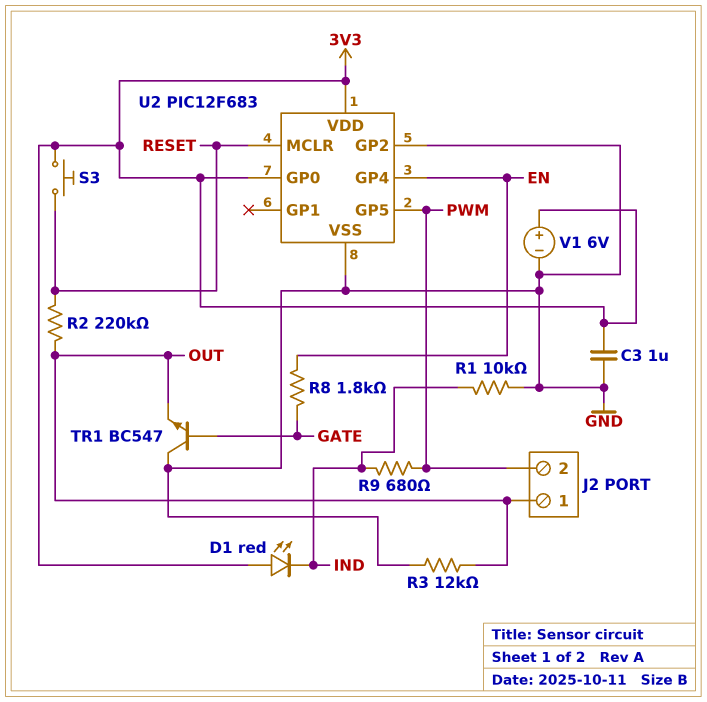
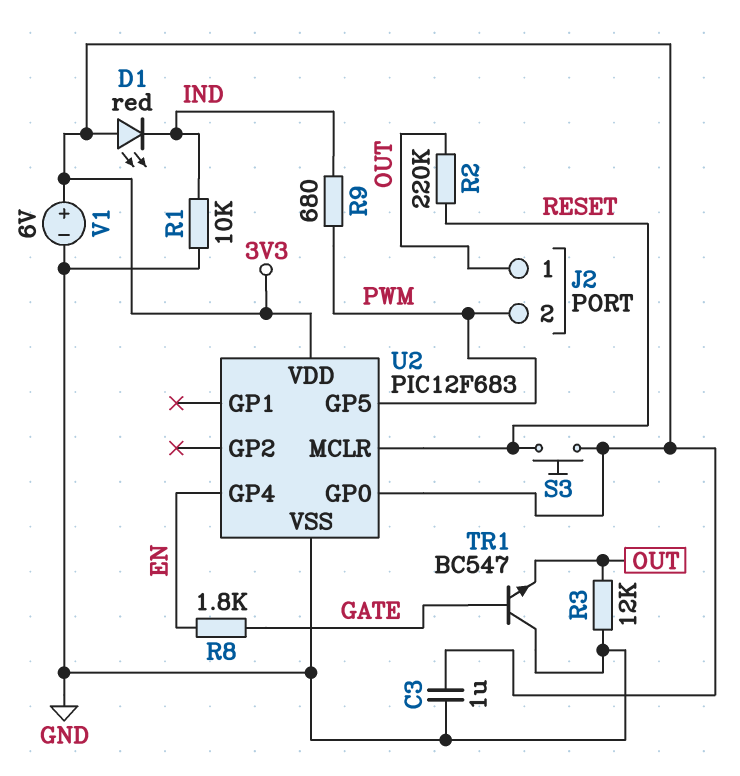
U2 pin GP2: GND -> none

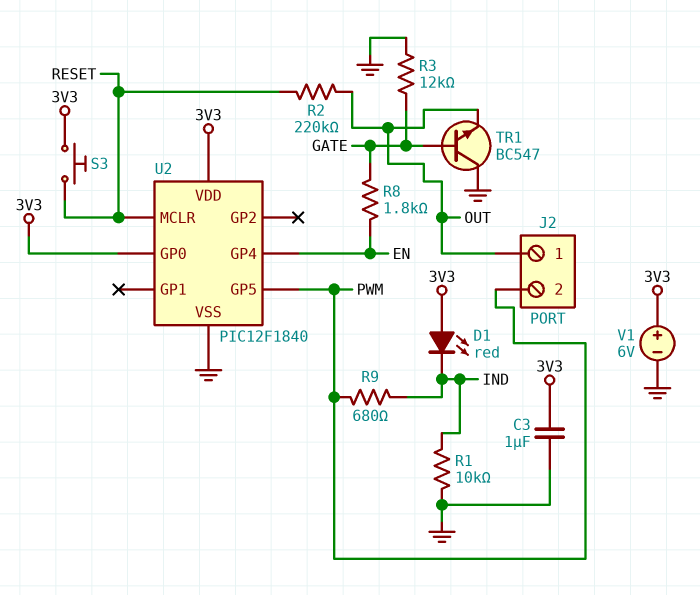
R3: 12k (GND, OUT) -> 12k (GATE, GND)
U2: PIC12F683 -> PIC12F1840

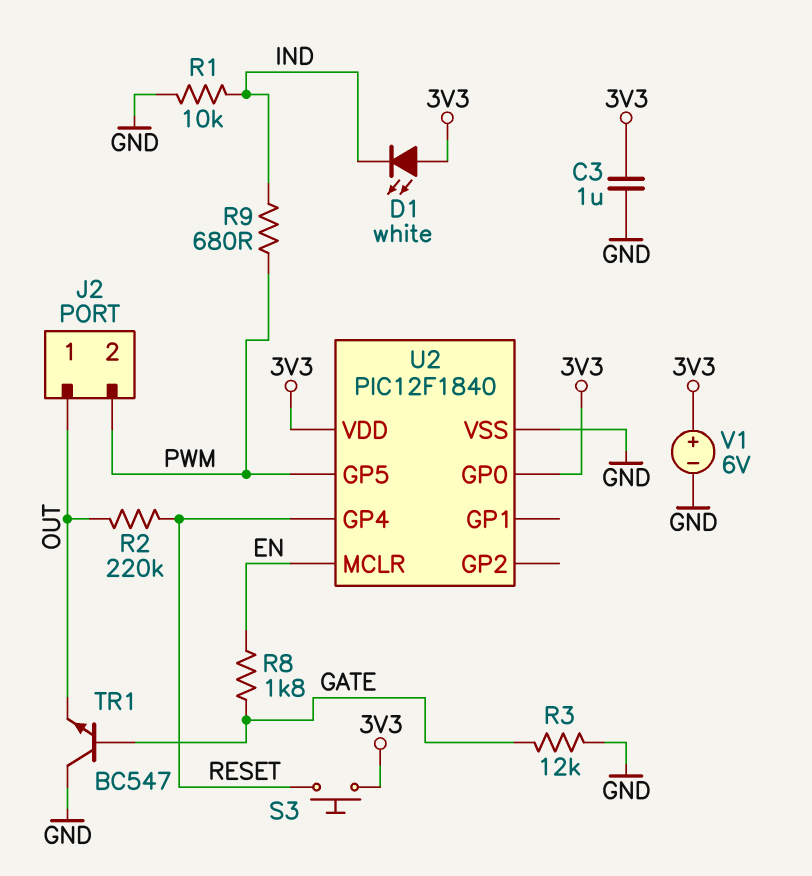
D1: LED red (A 3V3, K IND) -> LED white (A 3V3, K IND)
U2 pin GP4: EN -> RESET
U2 pin MCLR: RESET -> EN

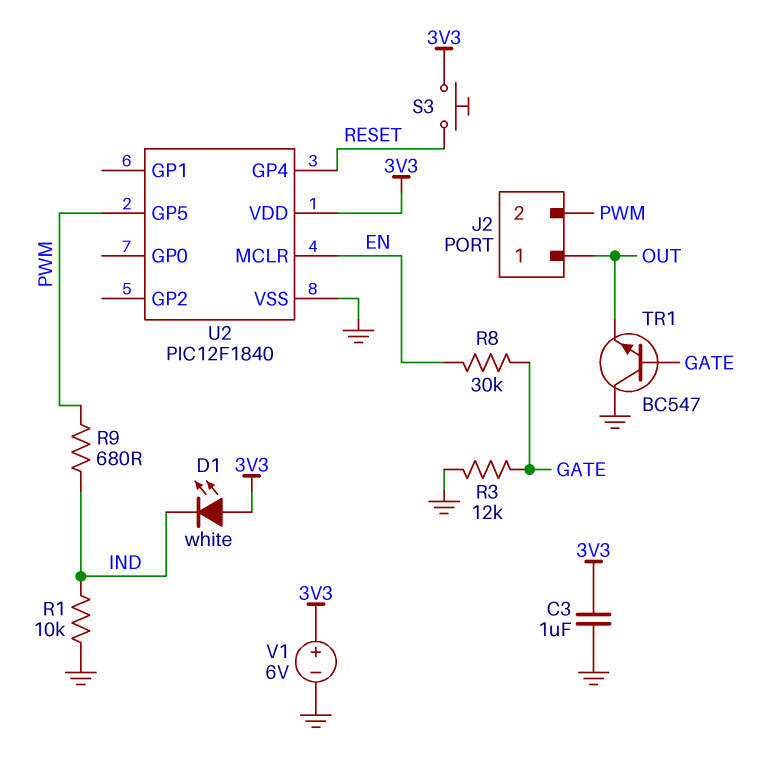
R2: 220k (OUT, RESET) -> none
R8: 1.8k (EN, GATE) -> 30k (EN, GATE)
U2 pin GP0: 3V3 -> none

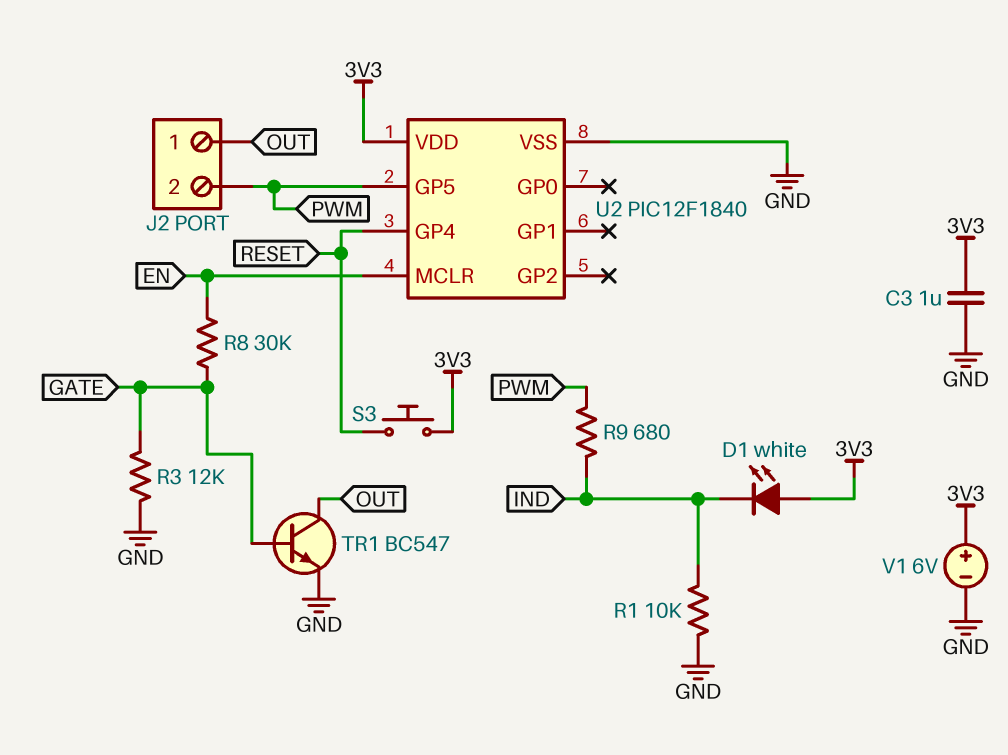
TR1: NPN BC547 (B GATE, C GND, E OUT) -> NPN BC547 (B GATE, C OUT, E GND)

